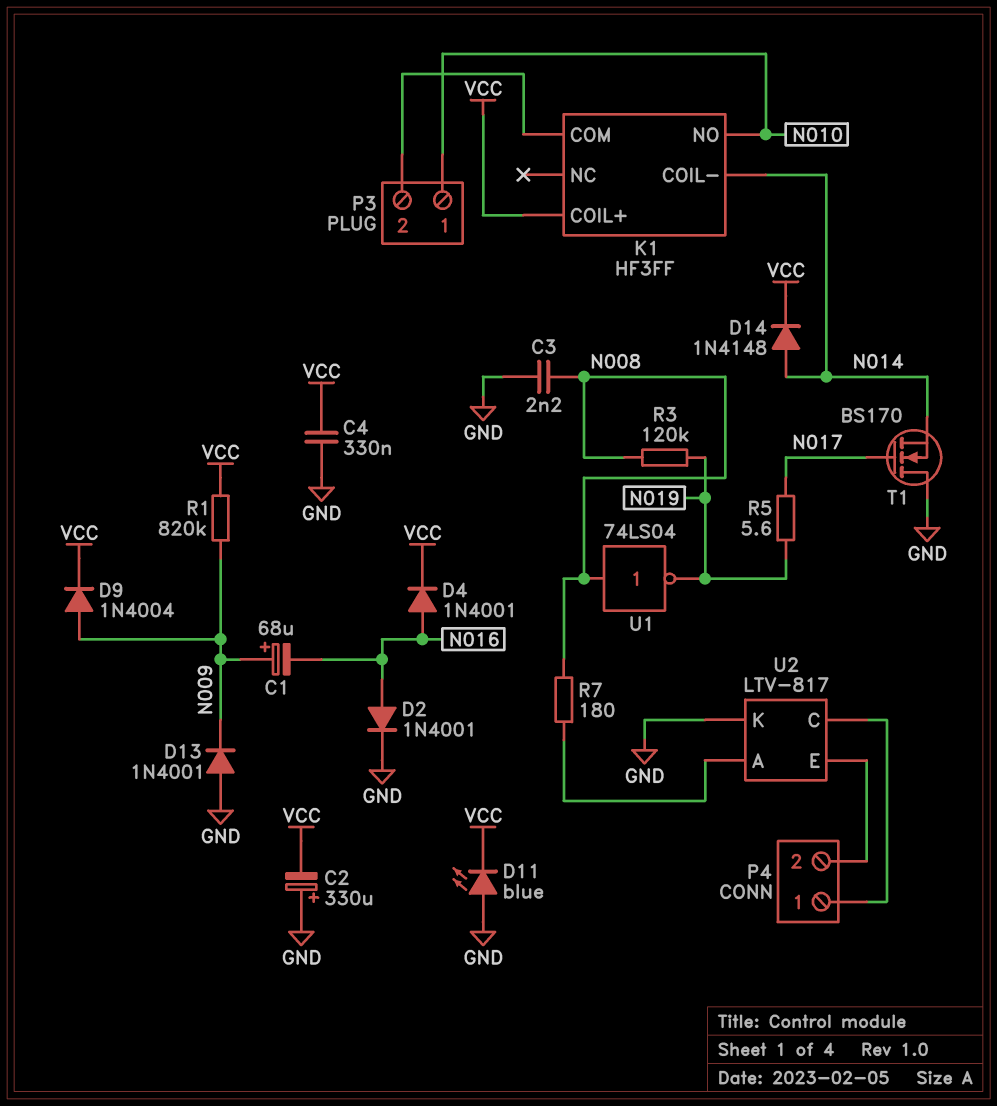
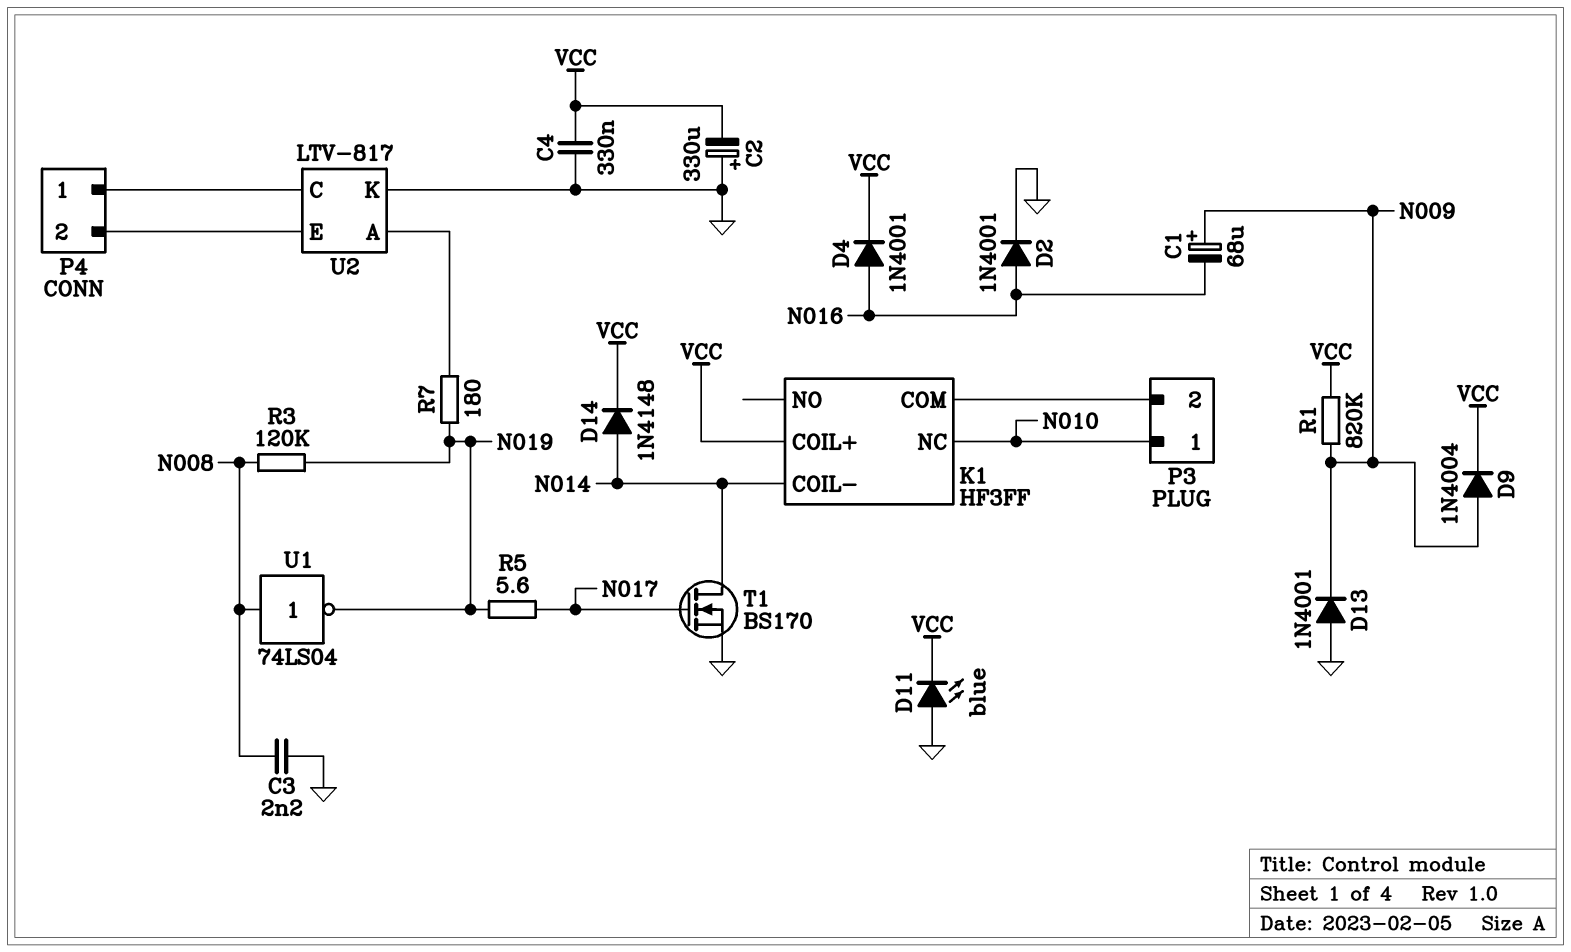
K1 pin NC: none -> N010
K1 pin NO: N010 -> none
R7: 180 (N008, U2/A) -> 180 (N019, U2/A)
T1: NMOS BS170 (G N017, D GND, S N014) -> NMOS BS170 (G N017, D N014, S GND)

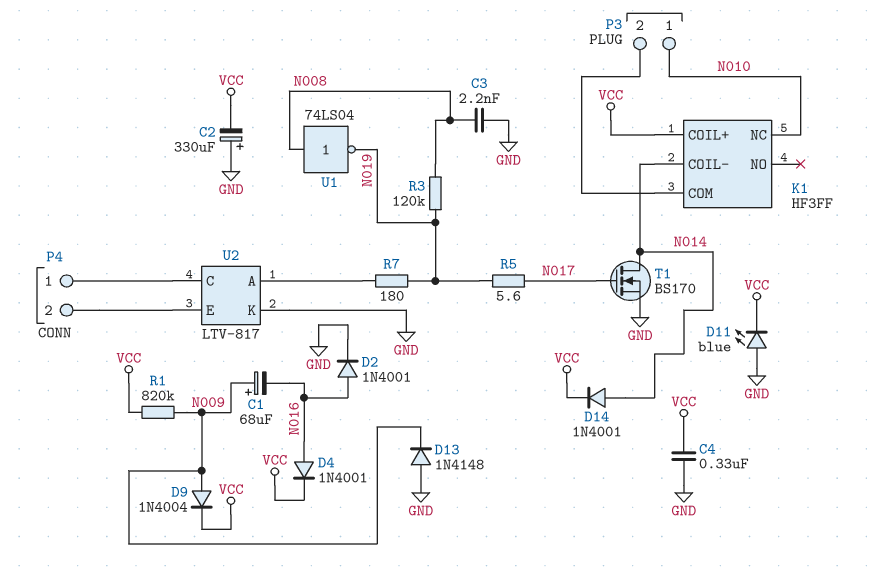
D13: diode 1N4001 (A GND, K N009) -> diode 1N4148 (A GND, K N009)
D14: diode 1N4148 (A N014, K VCC) -> diode 1N4001 (A N014, K VCC)

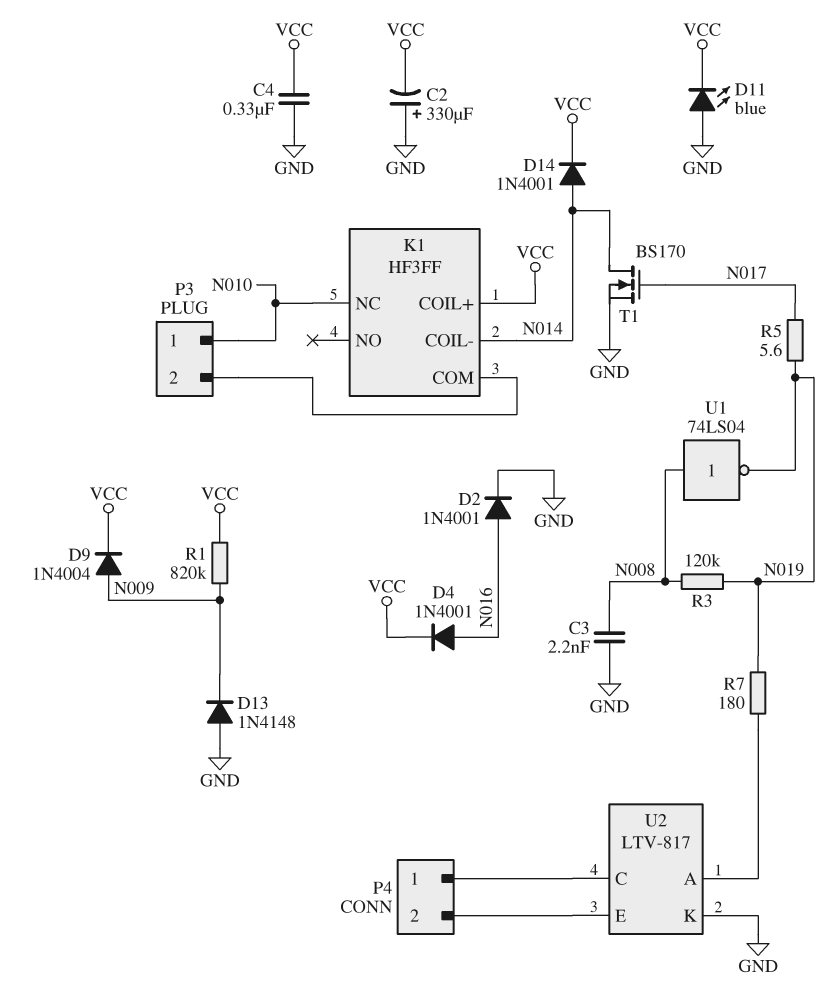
C1: 68uF (plus N009, minus N016) -> none

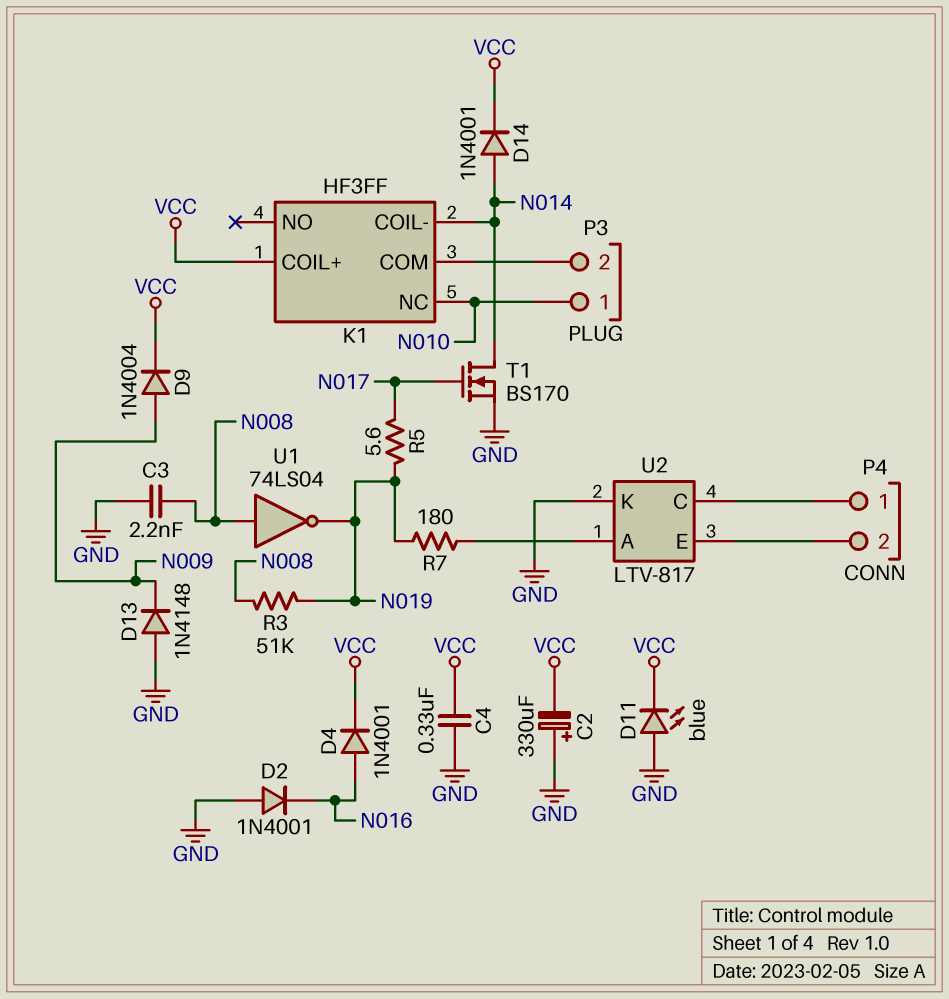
D2: diode 1N4001 (A N016, K GND) -> diode 1N4001 (A GND, K N016)
R1: 820k (N009, VCC) -> none
R3: 120k (N008, N019) -> 51k (N008, N019)

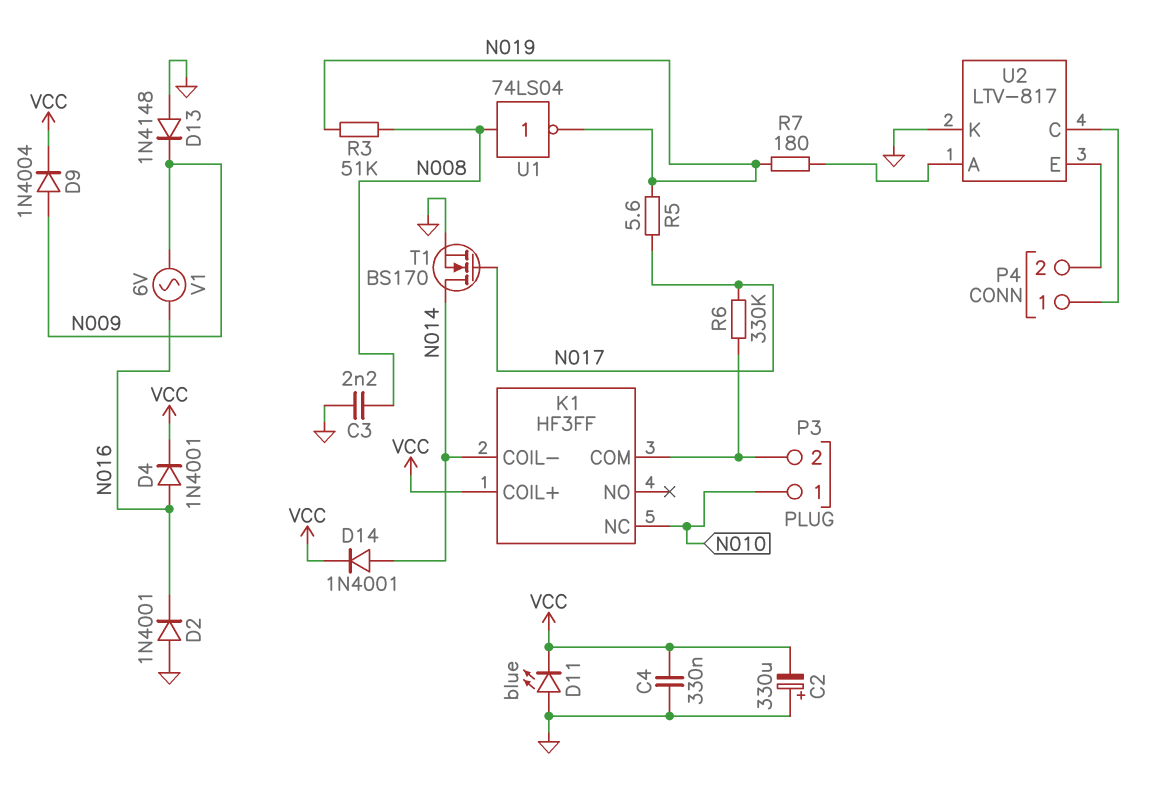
R6: none -> 330k (K1/COM, N017)
V1: none -> AC 6V (N009, N016)

